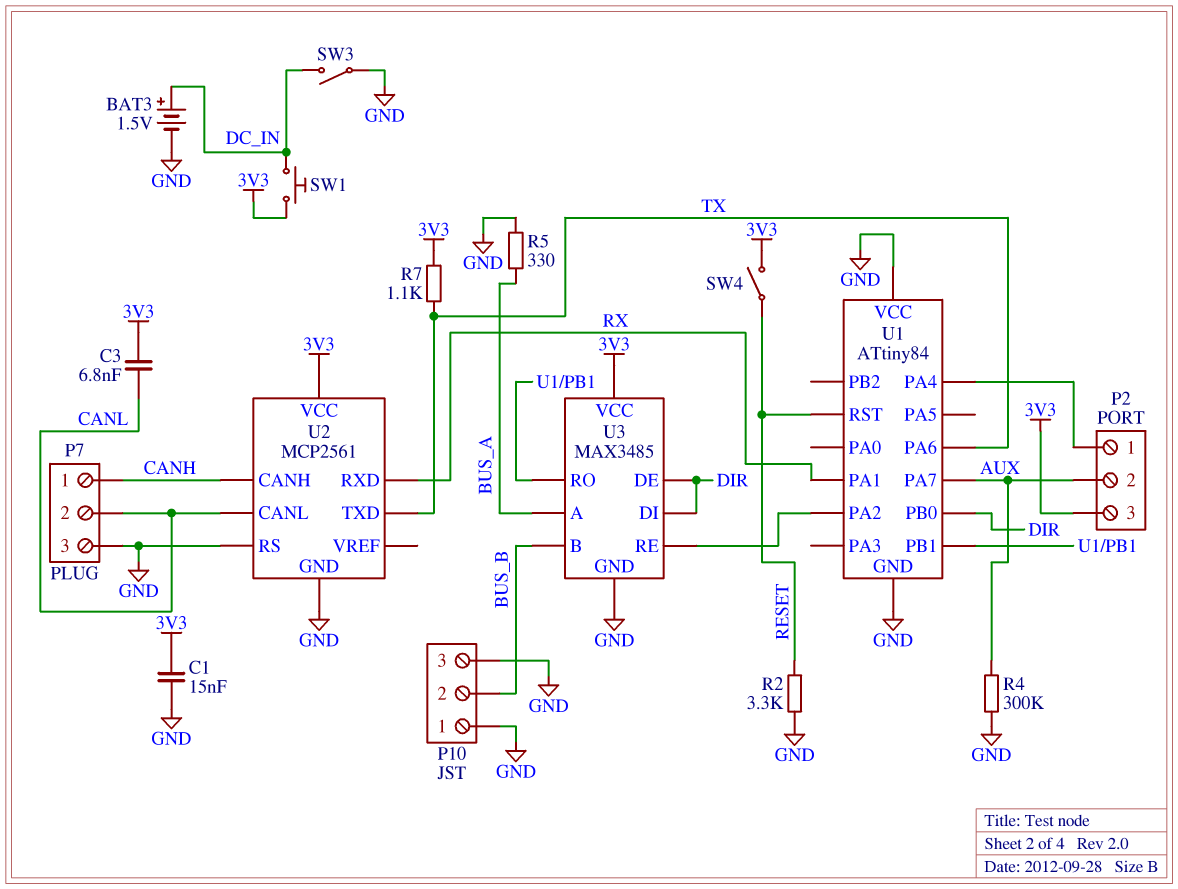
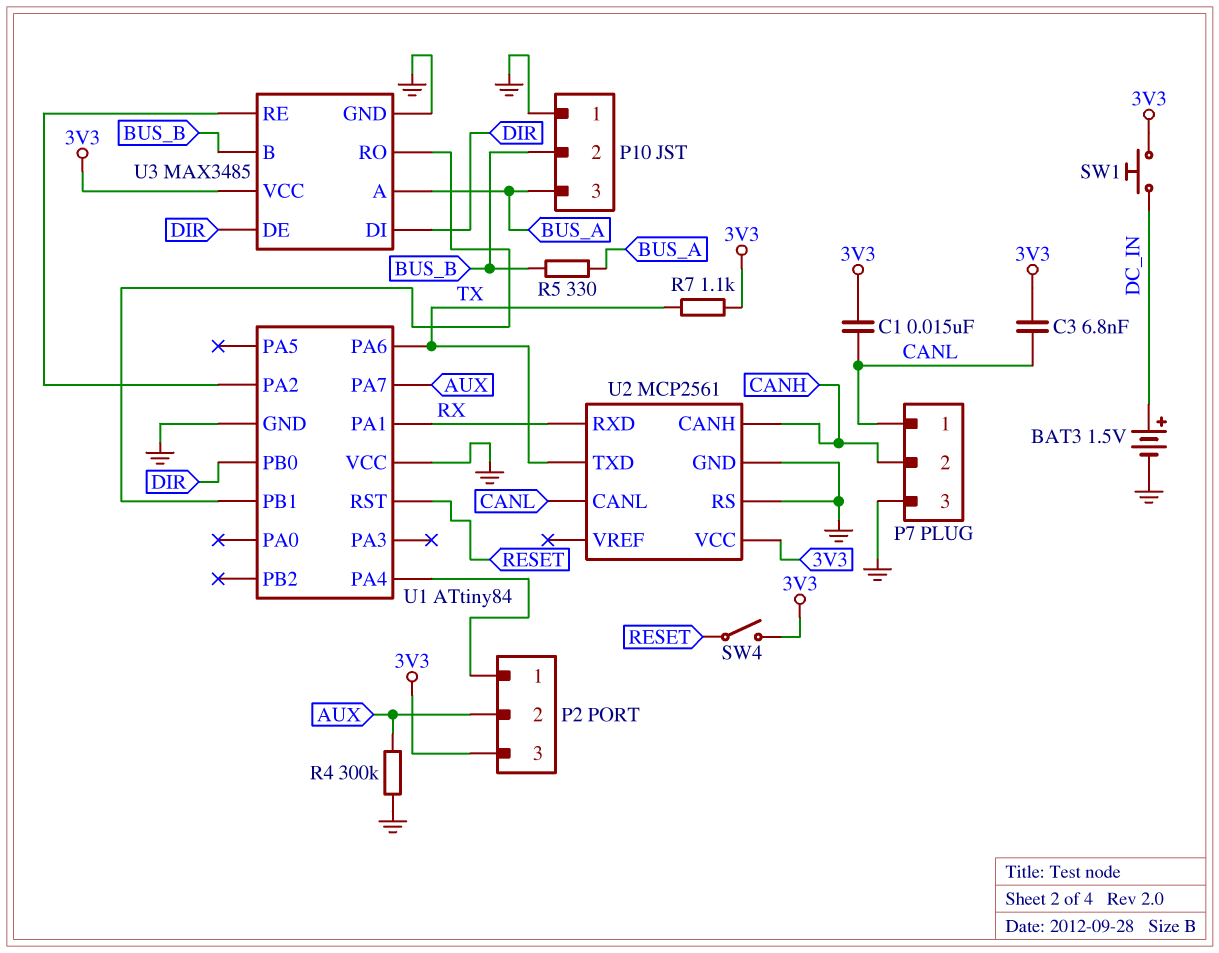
C1: 15nF (3V3, GND) -> 15nF (3V3, CANL)
P7 pin 1: CANH -> CANL
P7 pin 2: CANL -> CANH
P10 pin 3: GND -> BUS_A
R2: 3.3k (GND, RESET) -> none
R5: 330 (BUS_A, GND) -> 330 (BUS_A, BUS_B)
SW3: switch (DC_IN, GND) -> none

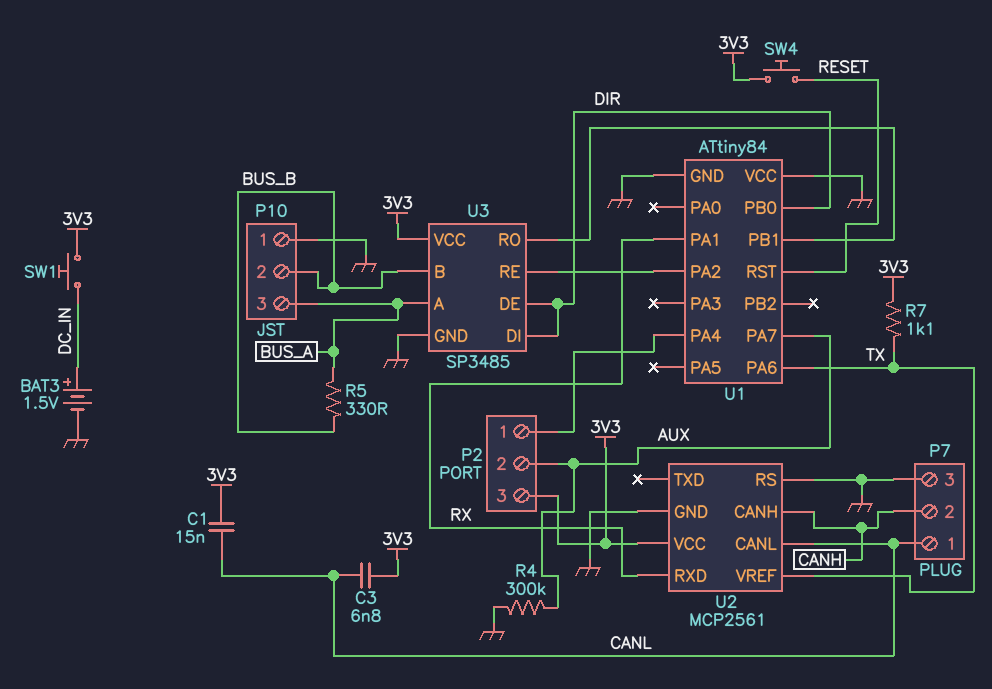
SW4: switch (3V3, RESET) -> button (3V3, RESET)
U2 pin TXD: TX -> none
U2 pin VREF: none -> TX
U3: MAX3485 -> SP3485

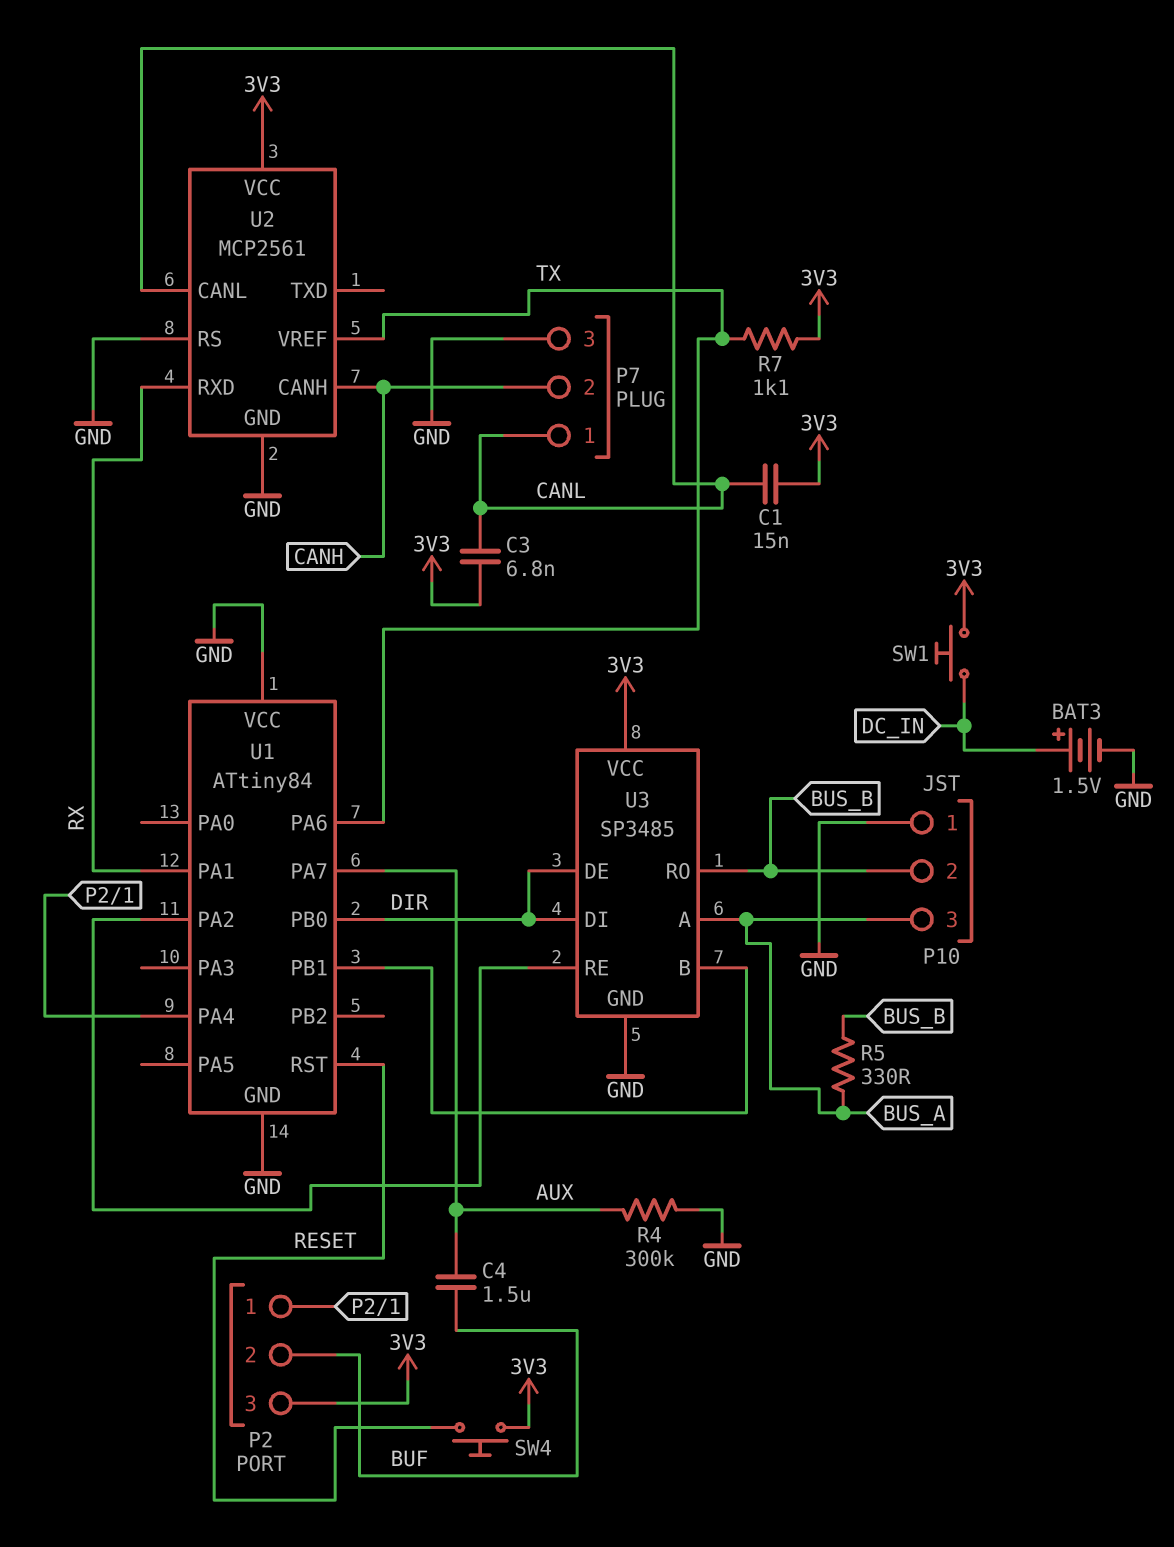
C4: none -> 1.5uF (AUX, BUF)
P2 pin 2: AUX -> BUF
U3 pin B: BUS_B -> U1/PB1
U3 pin RO: U1/PB1 -> BUS_B

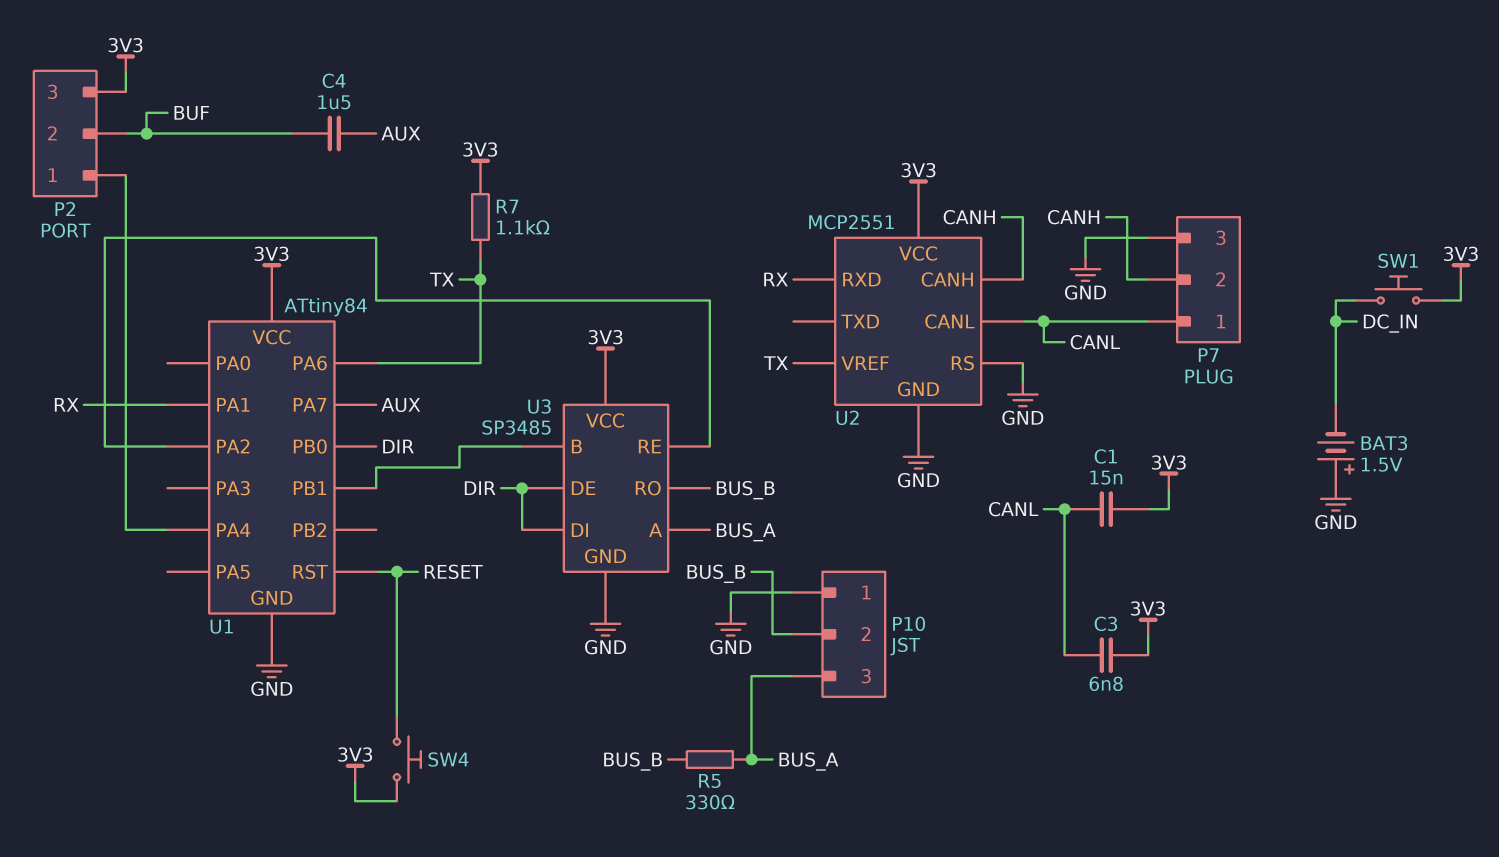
BAT3: 1.5V (plus DC_IN, minus GND) -> 1.5V (plus GND, minus DC_IN)
R4: 300k (AUX, GND) -> none
U1 pin VCC: GND -> 3V3
U2: MCP2561 -> MCP2551

